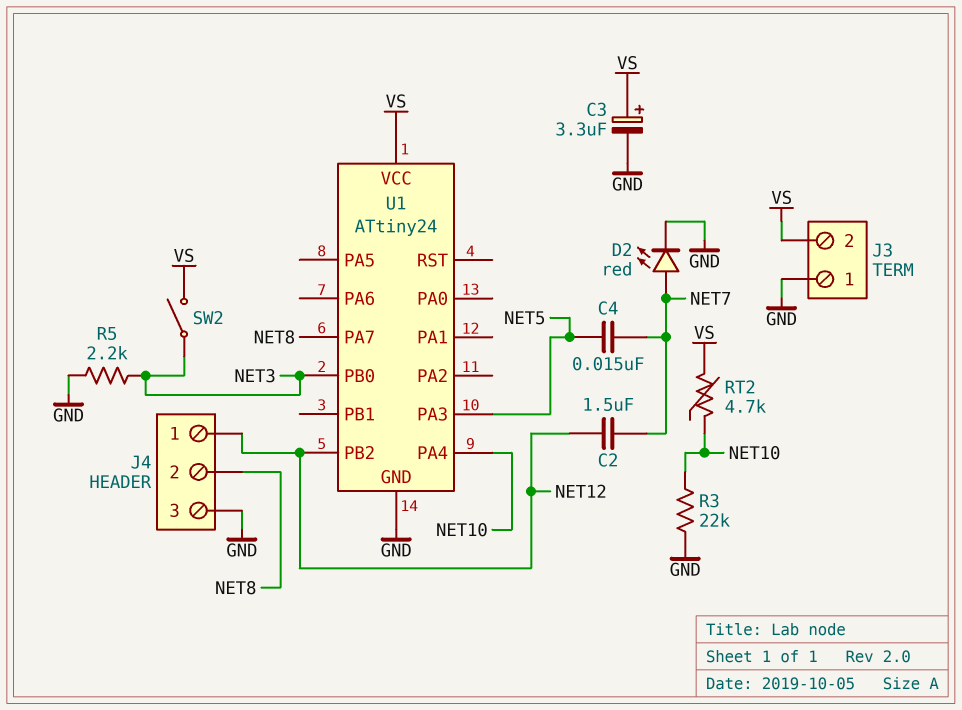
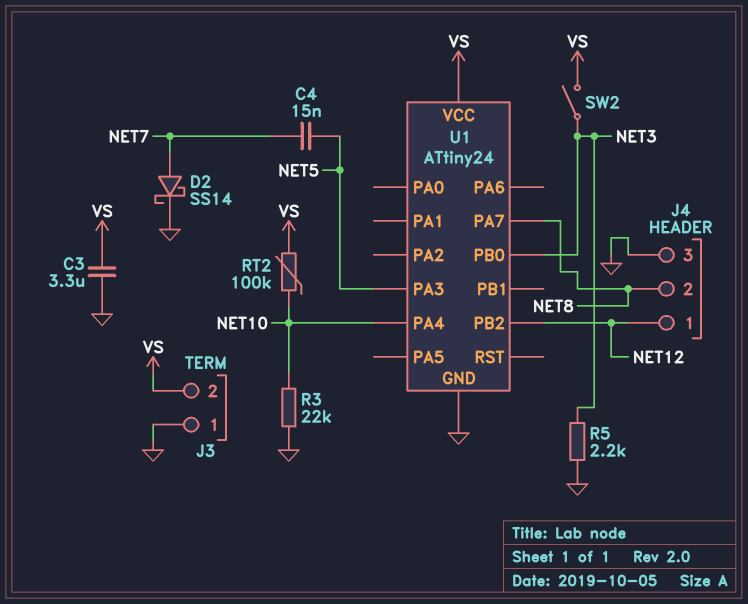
C2: 1.5uF (NET7, NET12) -> none
C3: 3.3uF (plus VS, minus GND) -> 3.3uF (GND, VS)
D2: LED red (A NET7, K GND) -> schottky SS14 (A NET7, K GND)
RT2: 4.7k (NET10, VS) -> 100k (NET10, VS)

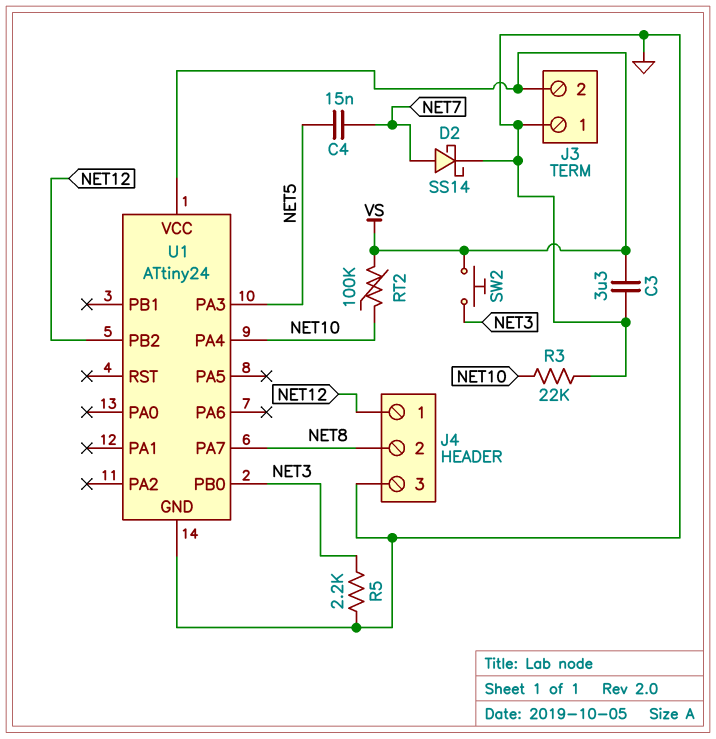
SW2: switch (NET3, VS) -> button (NET3, VS)

